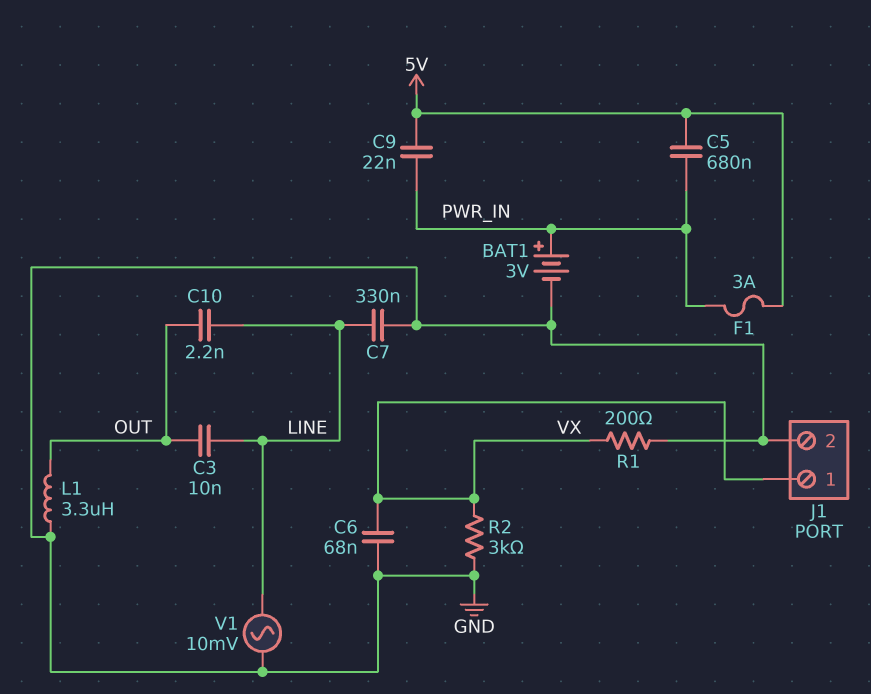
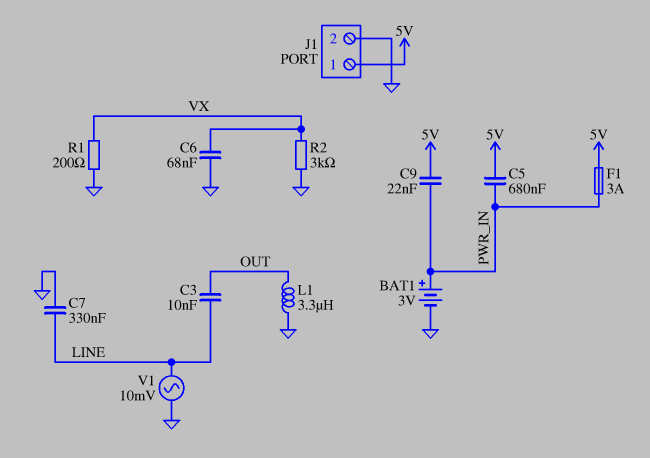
C10: 2.2nF (LINE, OUT) -> none
J1 pin 1: VX -> 5V

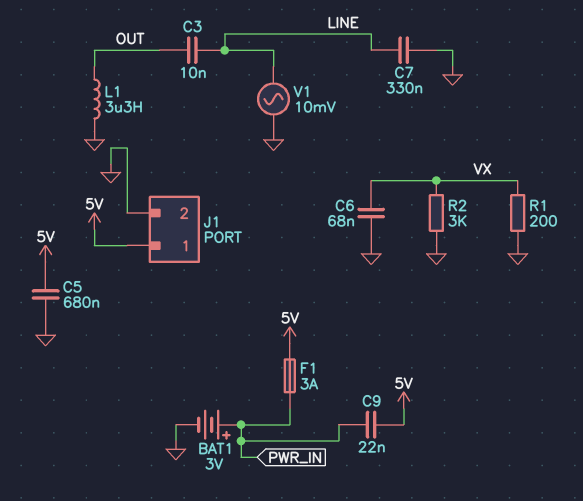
C5: 680nF (5V, PWR_IN) -> 680nF (5V, GND)

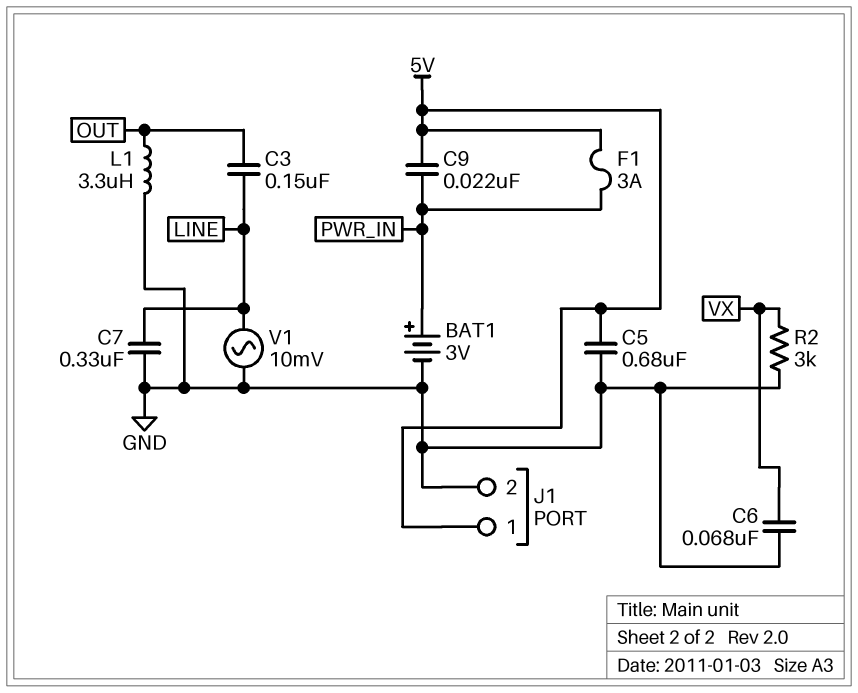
C3: 10nF (LINE, OUT) -> 150nF (LINE, OUT)
R1: 200 (GND, VX) -> none

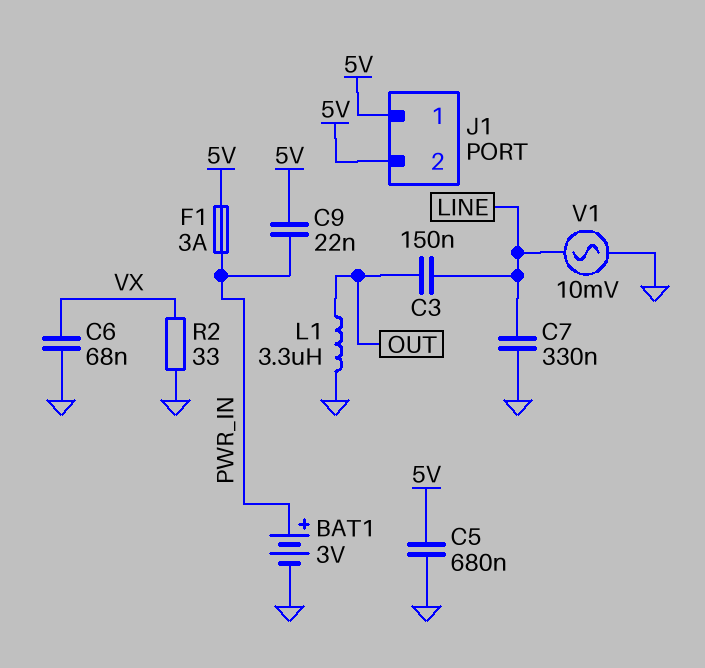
J1 pin 2: GND -> 5V
R2: 3k (GND, VX) -> 33 (GND, VX)

